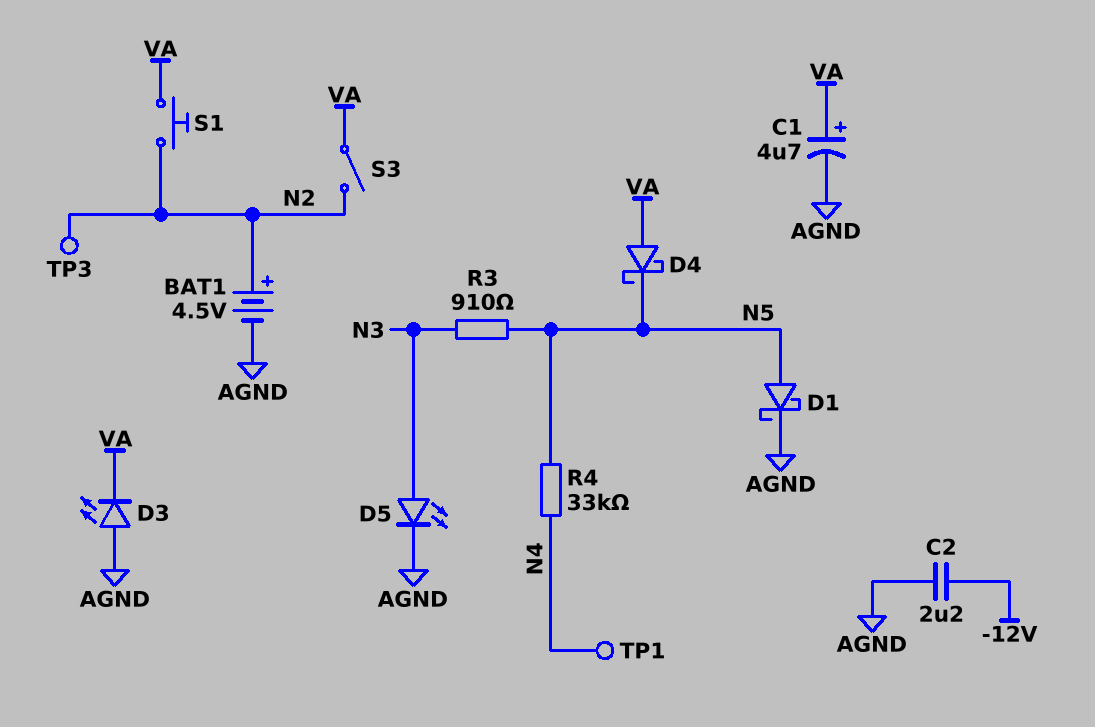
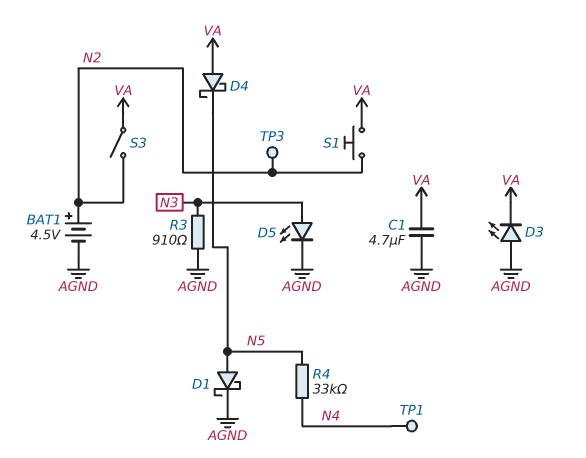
C1: 4.7uF (plus VA, minus AGND) -> 4.7uF (AGND, VA)
C2: 2.2uF (-12V, AGND) -> none
R3: 910 (N3, N5) -> 910 (AGND, N3)

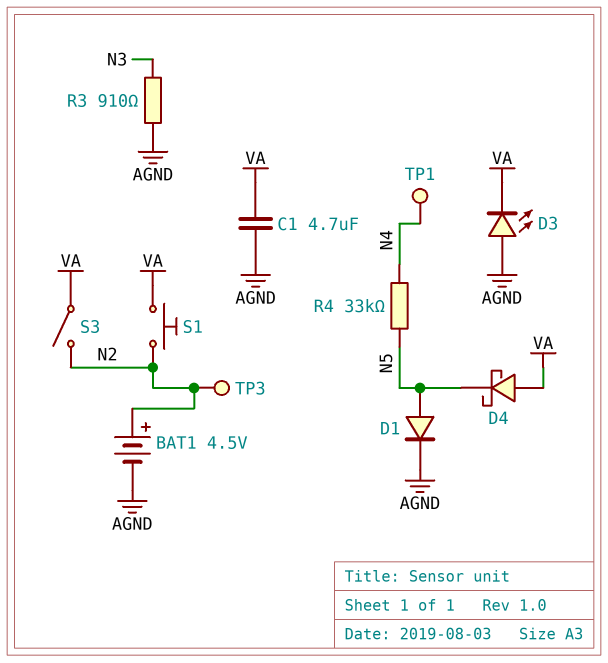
D1: schottky (A N5, K AGND) -> diode (A N5, K AGND)
D5: LED (A N3, K AGND) -> none

